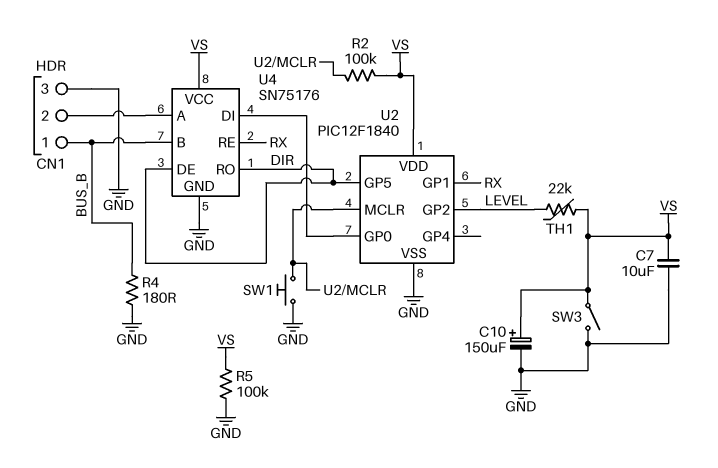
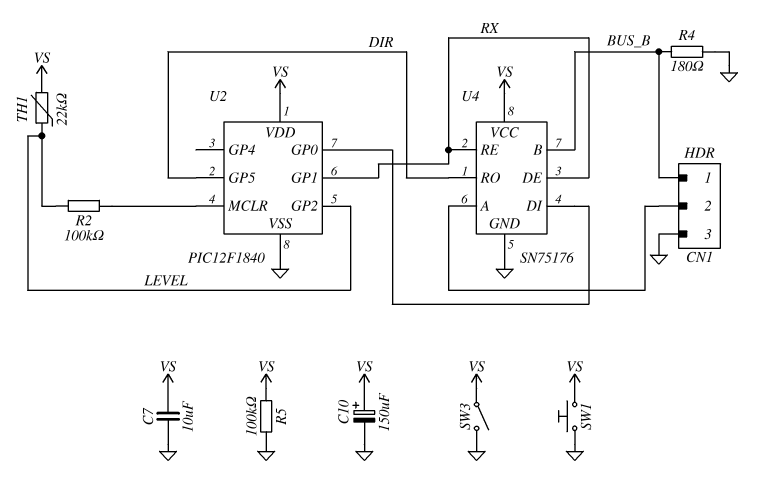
R2: 100k (U2/MCLR, VS) -> 100k (LEVEL, U2/MCLR)
SW1: button (GND, U2/MCLR) -> button (GND, VS)
U4 pin DE: DIR -> RX

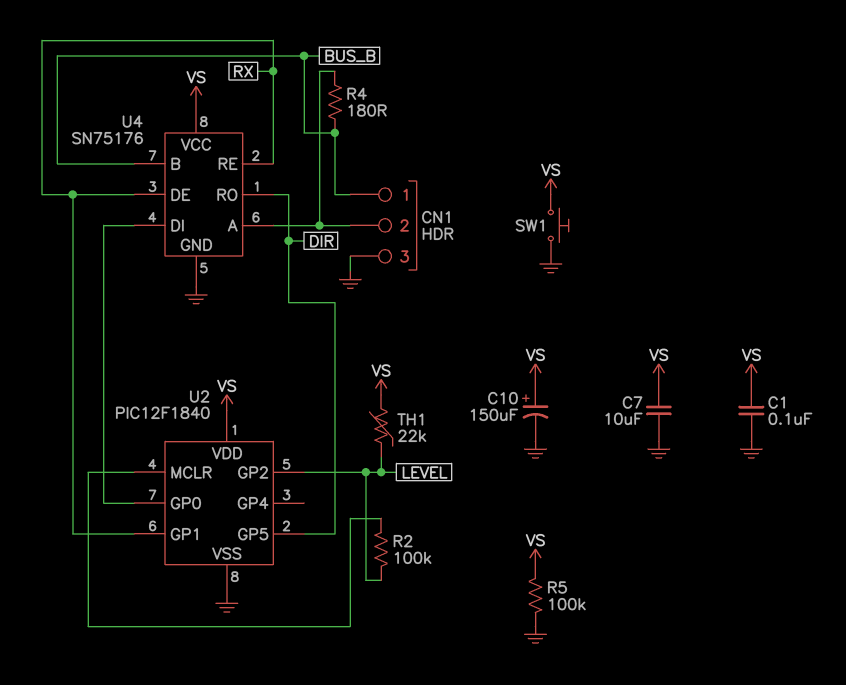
C1: none -> 100nF (GND, VS)
R4: 180 (BUS_B, GND) -> 180 (BUS_B, CN1/2)
SW3: switch (GND, VS) -> none

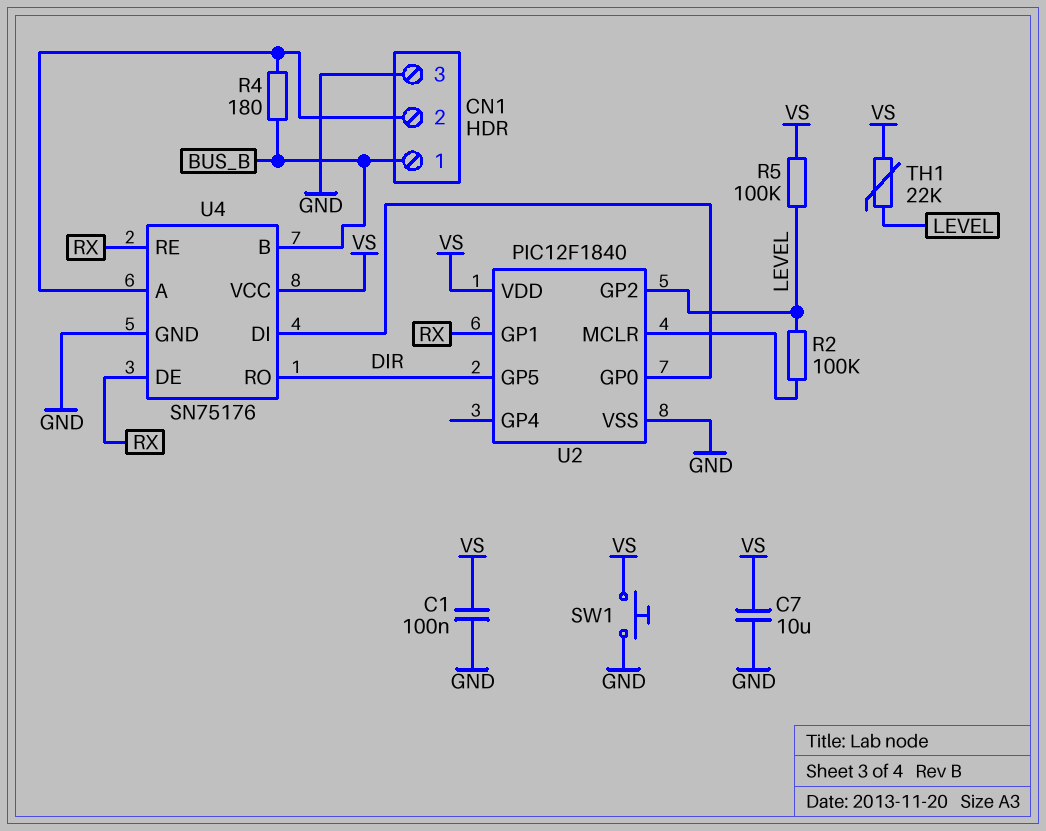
C10: 150uF (plus VS, minus GND) -> none
R5: 100k (GND, VS) -> 100k (LEVEL, VS)

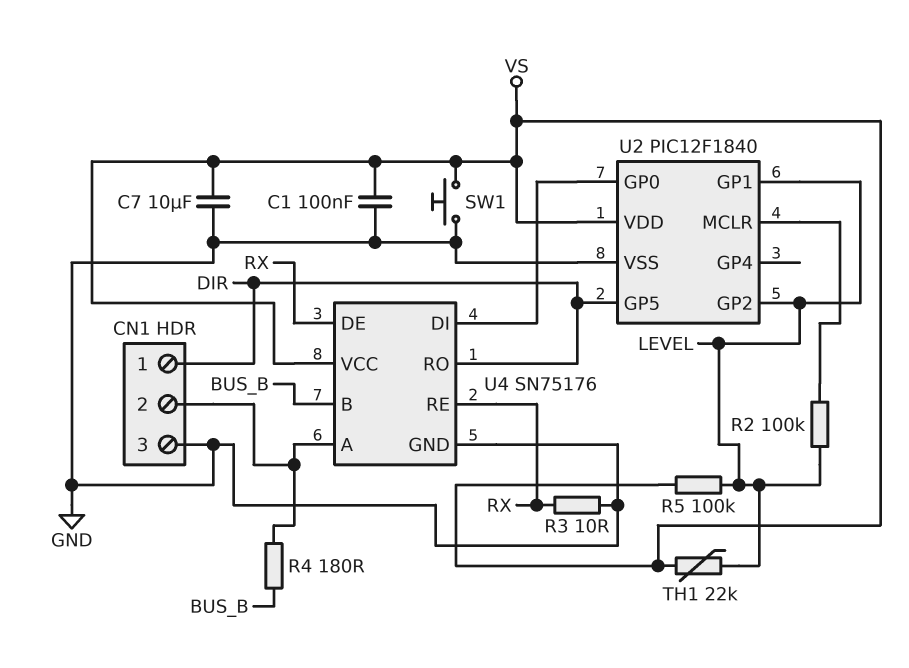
CN1 pin 1: BUS_B -> DIR
R3: none -> 10 (GND, RX)
U2 pin GP1: RX -> LEVEL

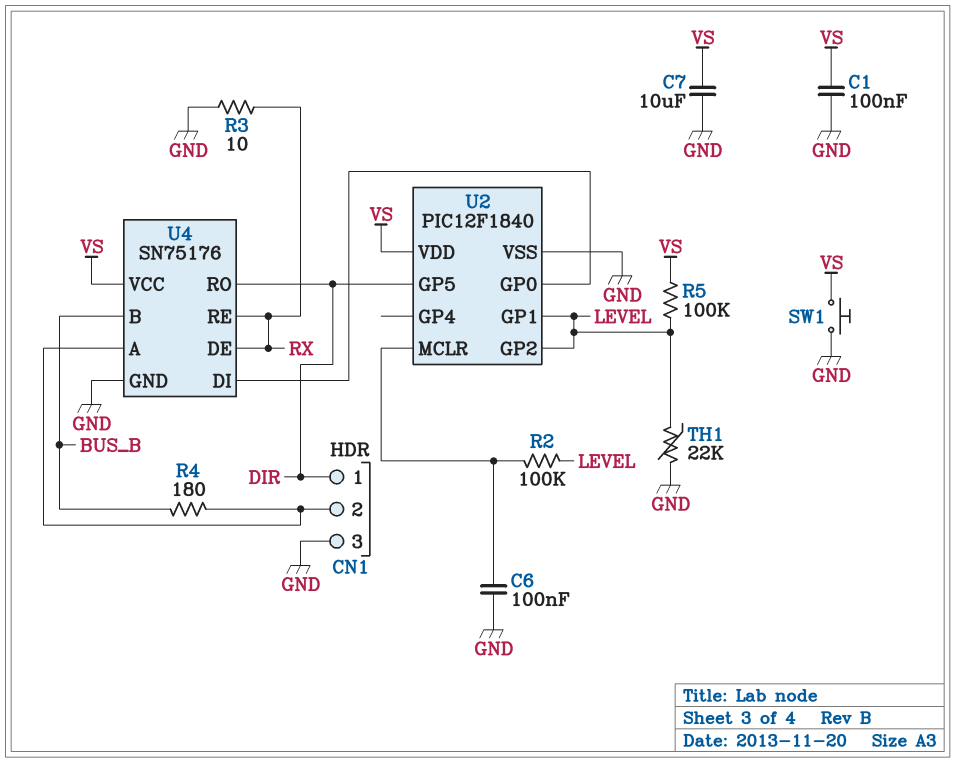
C6: none -> 100nF (GND, U2/MCLR)
TH1: 22k (LEVEL, VS) -> 22k (GND, LEVEL)

